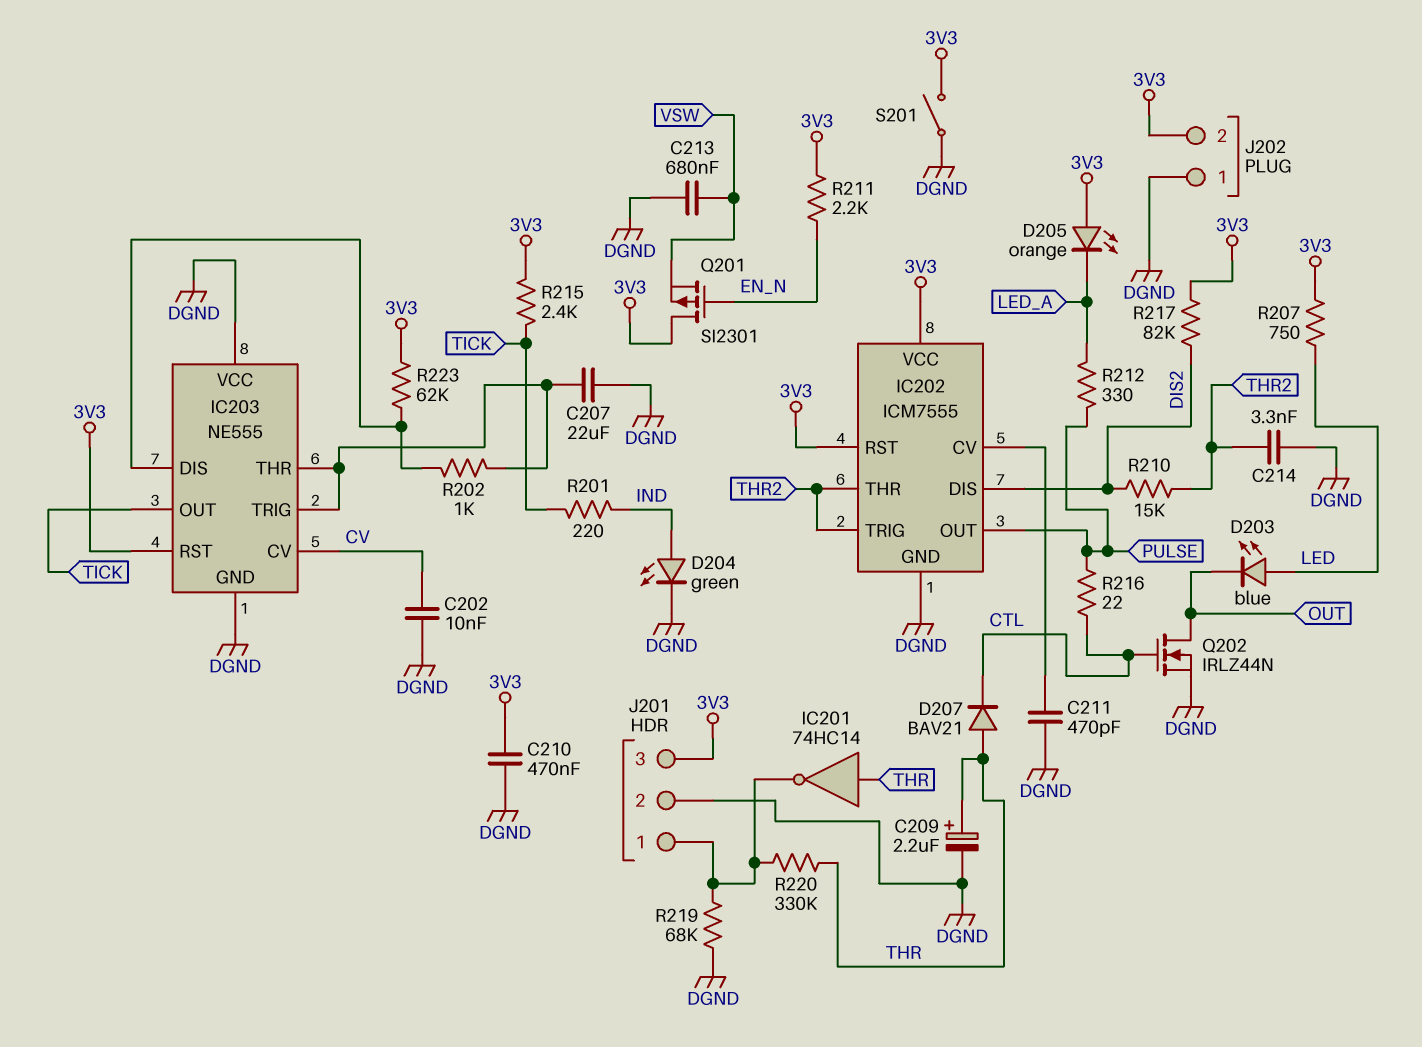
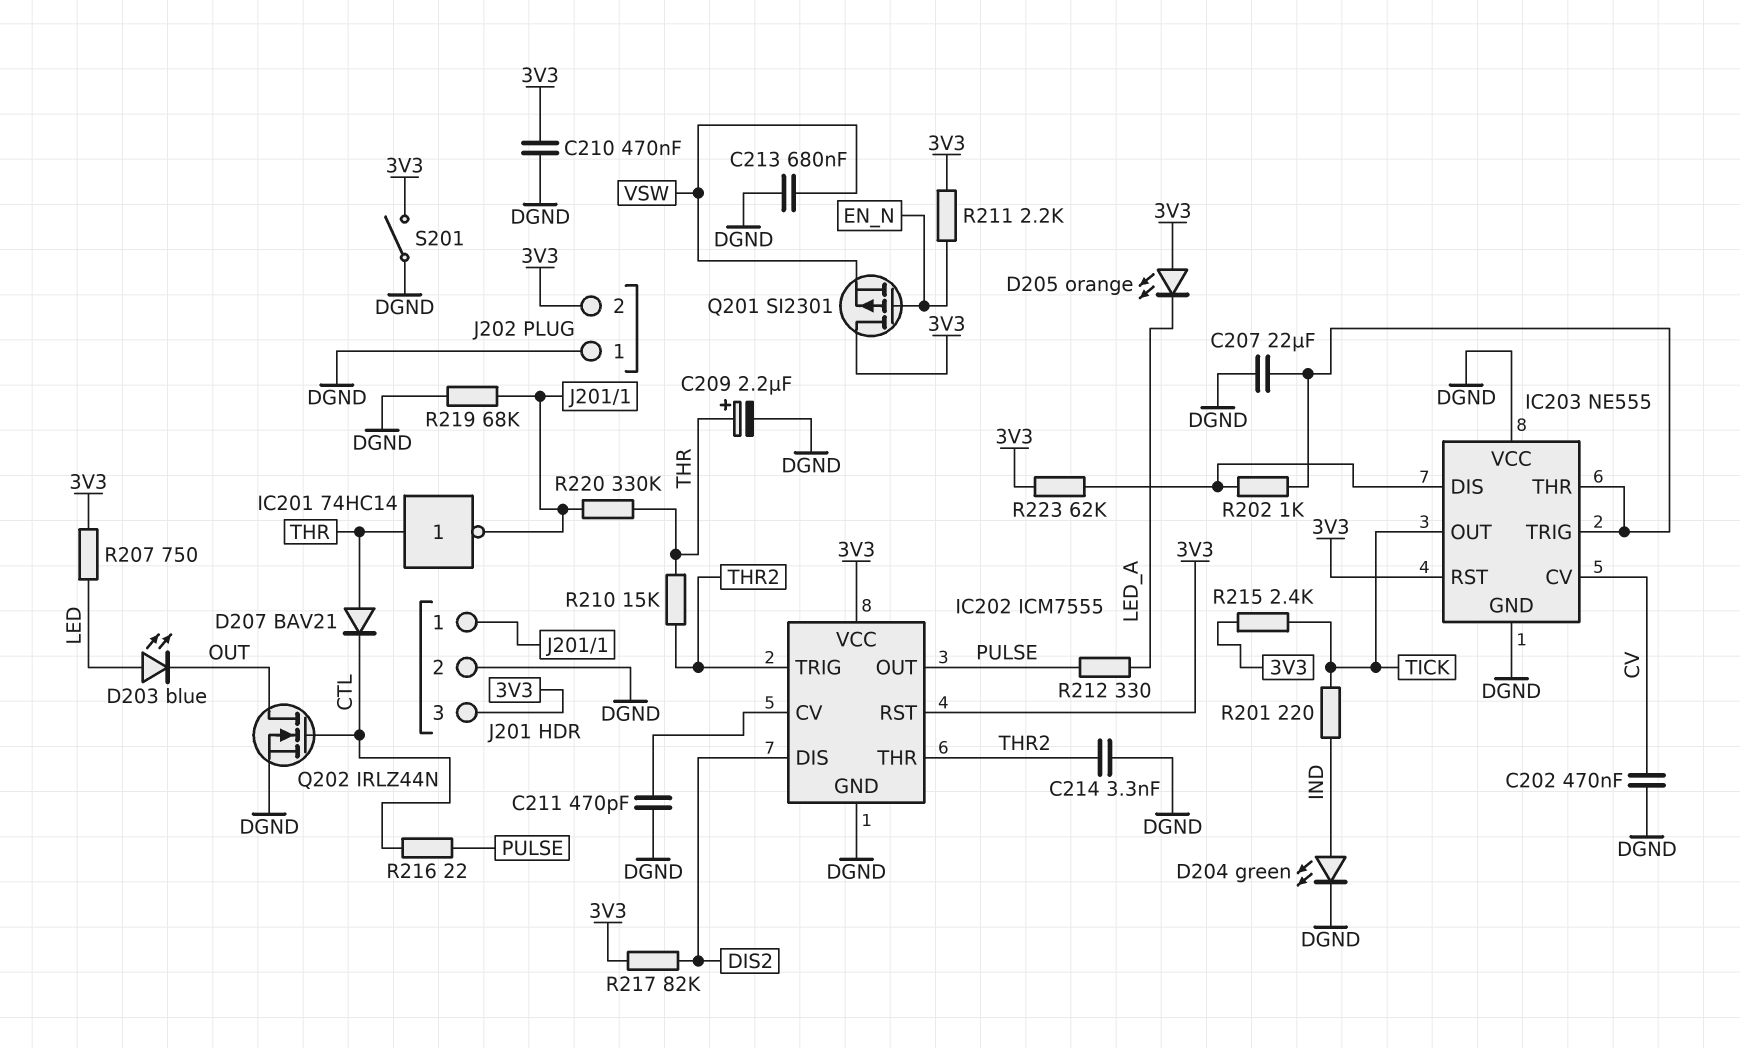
C202: 10nF (CV, DGND) -> 470nF (CV, DGND)
R210: 15k (DIS2, THR2) -> 15k (THR, THR2)

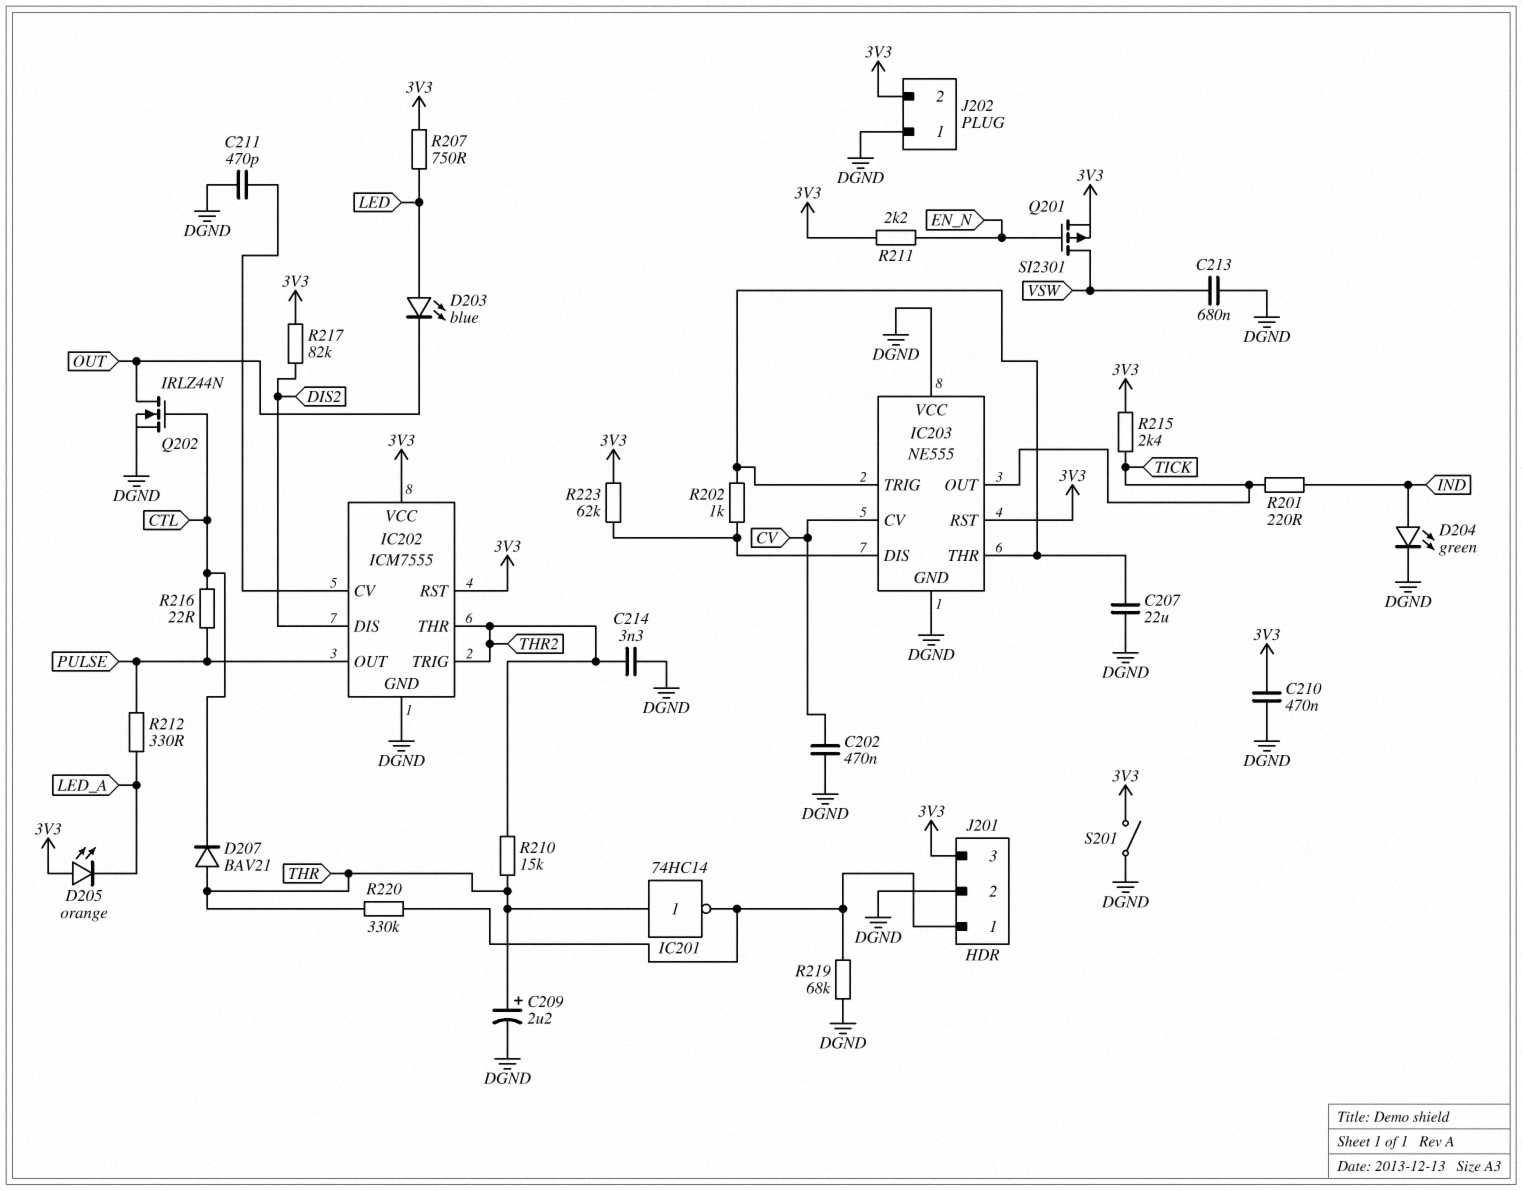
Q201: PMOS SI2301 (G EN_N, D 3V3, S VSW) -> PMOS SI2301 (G EN_N, D VSW, S 3V3)

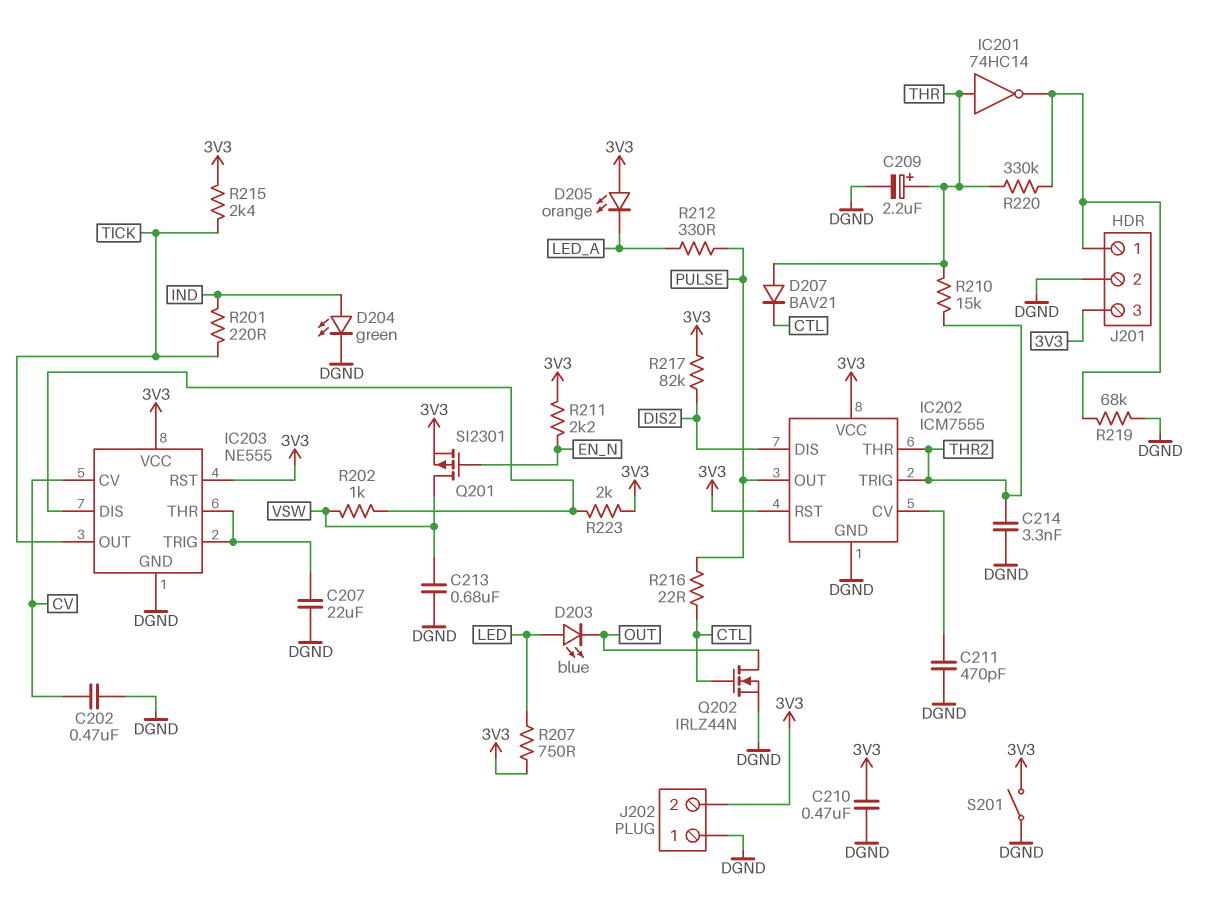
IC203 pin VCC: DGND -> 3V3
R202: 1k (IC203/DIS, IC203/THR) -> 1k (IC203/DIS, VSW)
R223: 62k (3V3, IC203/DIS) -> 2k (3V3, IC203/DIS)

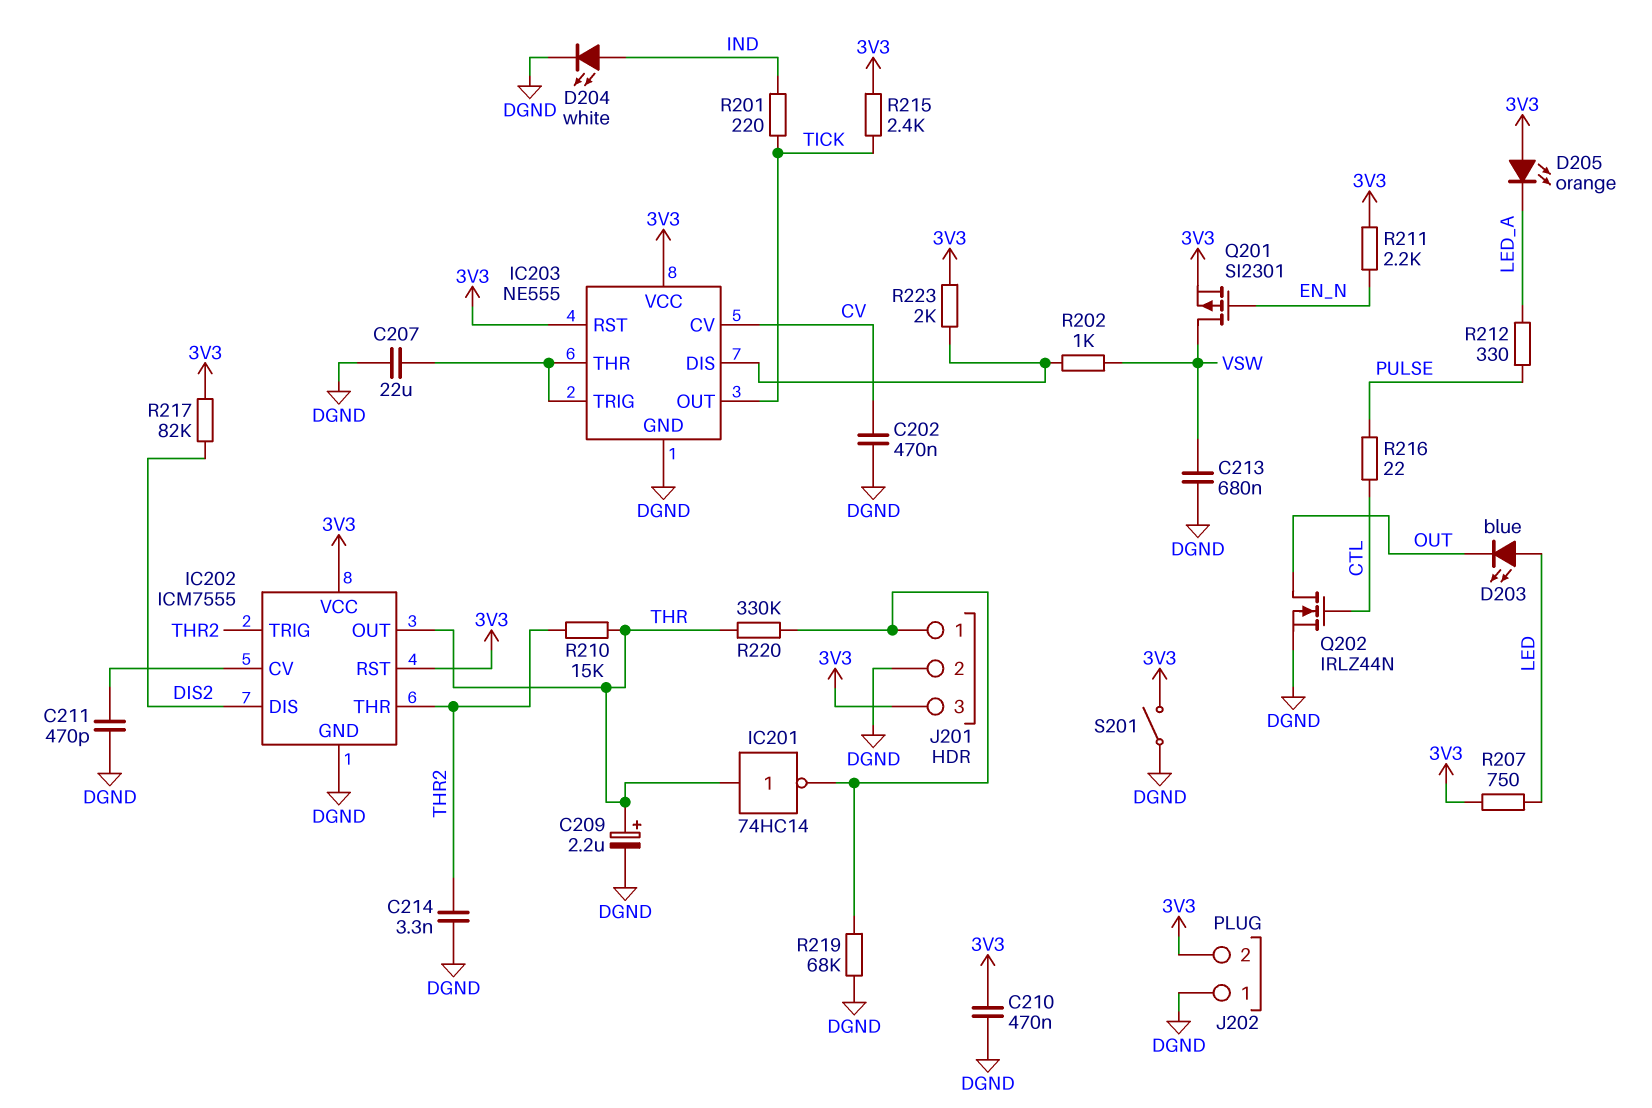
D204: LED green (A IND, K DGND) -> LED white (A IND, K DGND)
D207: diode BAV21 (A THR, K CTL) -> none
IC202 pin OUT: PULSE -> THR

